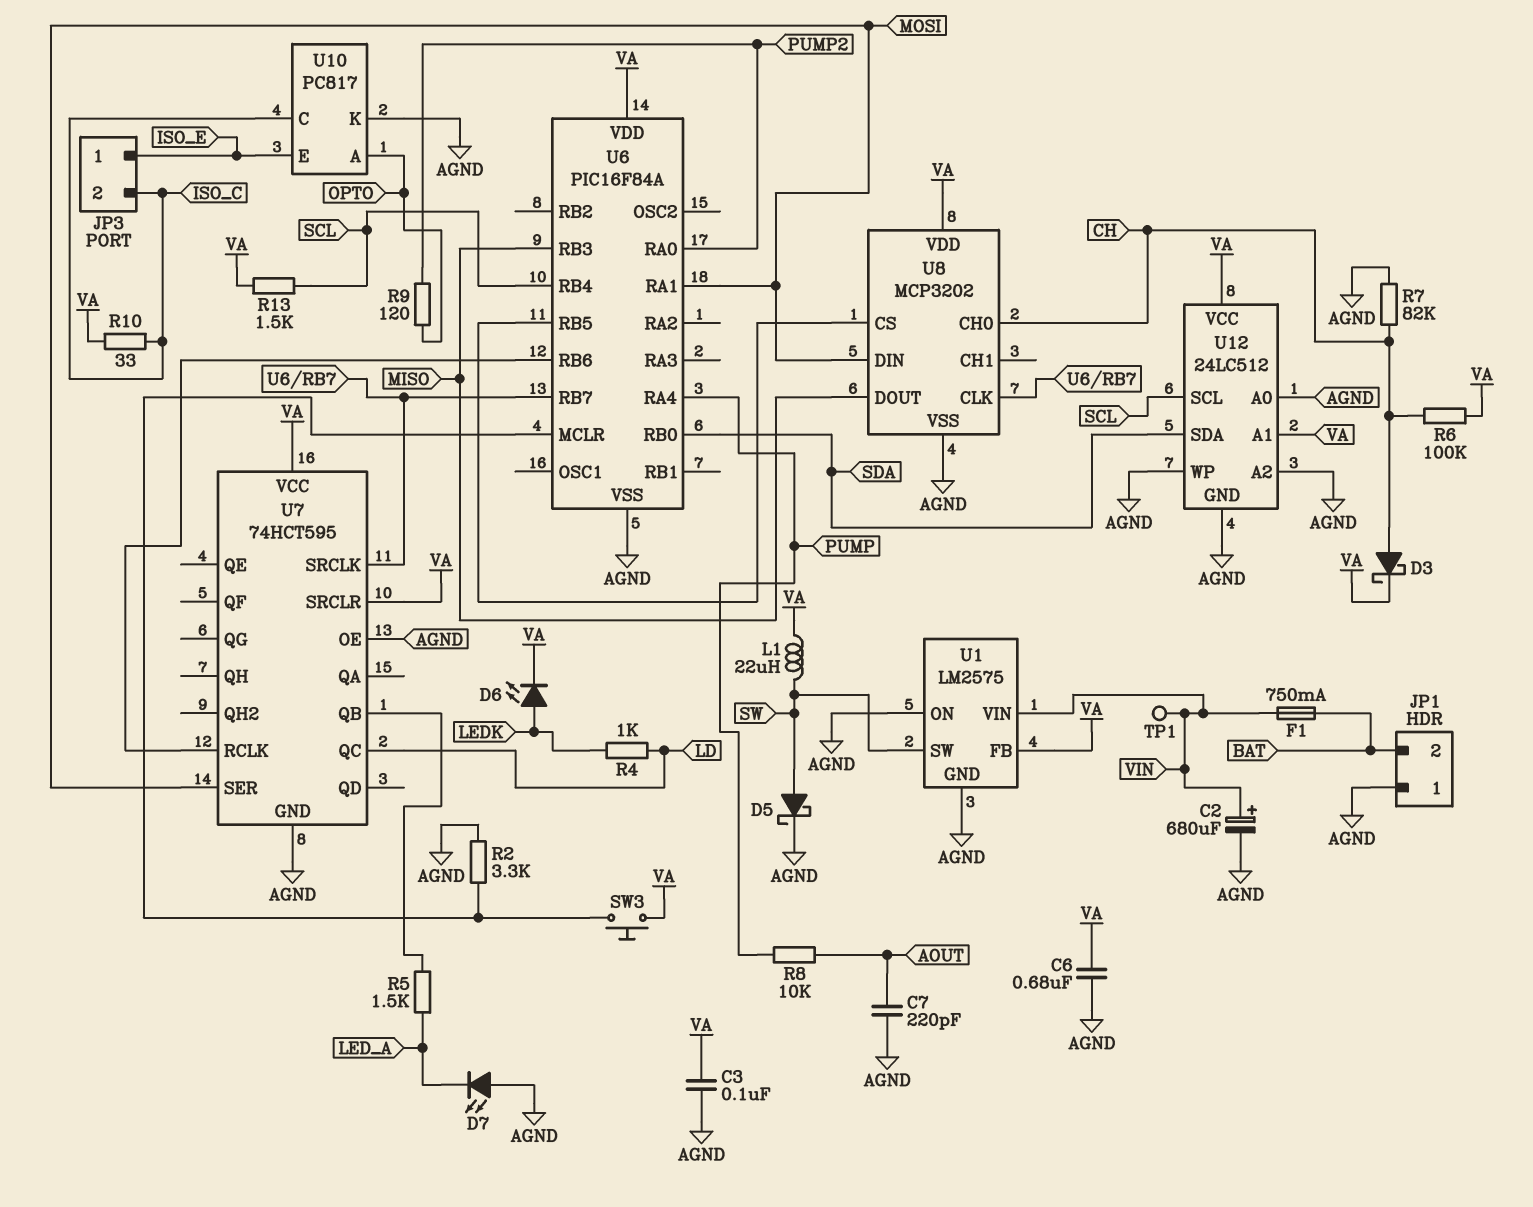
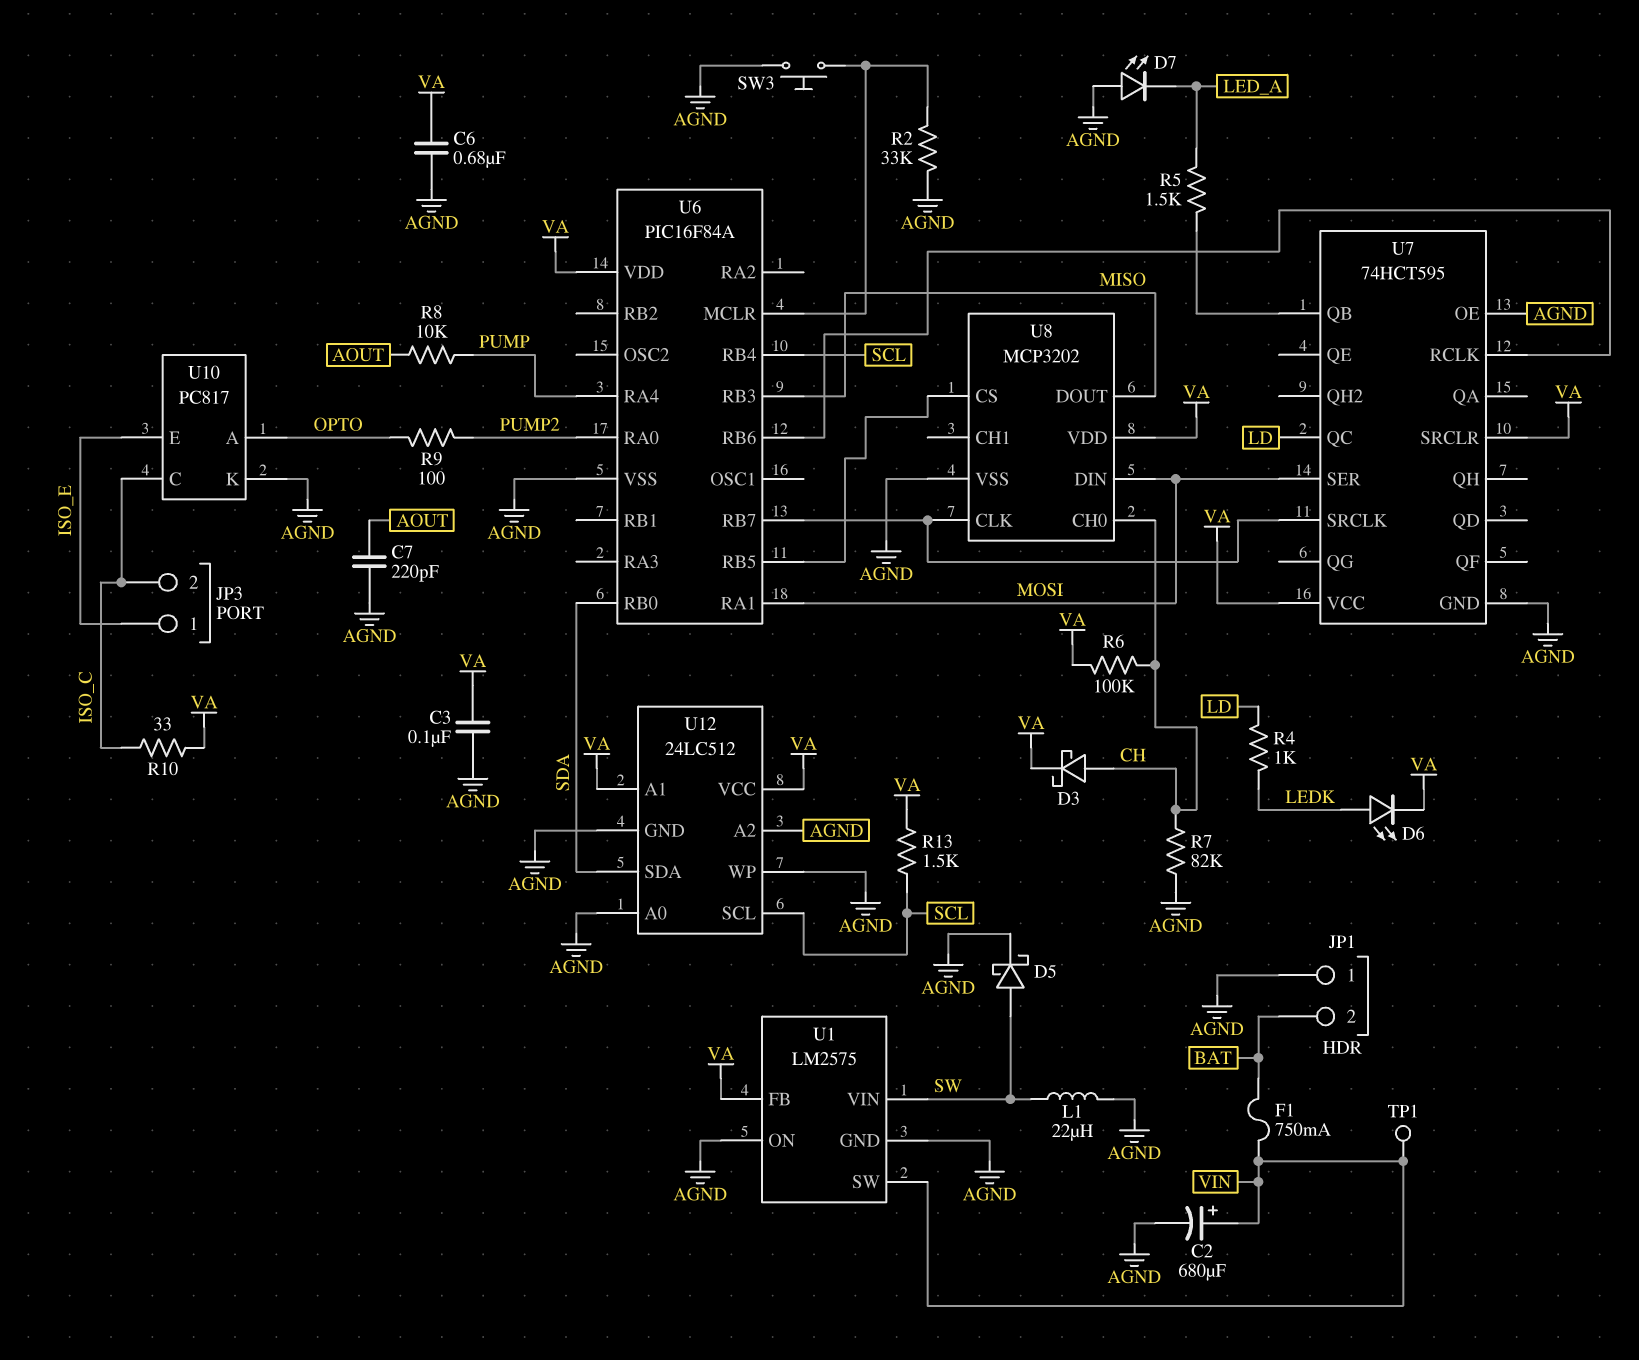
L1: 22uH (SW, VA) -> 22uH (AGND, SW)
R2: 3.3k (AGND, U6/MCLR) -> 33k (AGND, U6/MCLR)
R9: 120 (OPTO, PUMP2) -> 100 (OPTO, PUMP2)
SW3: button (U6/MCLR, VA) -> button (AGND, U6/MCLR)
U1 pin SW: SW -> VIN
U1 pin VIN: VIN -> SW

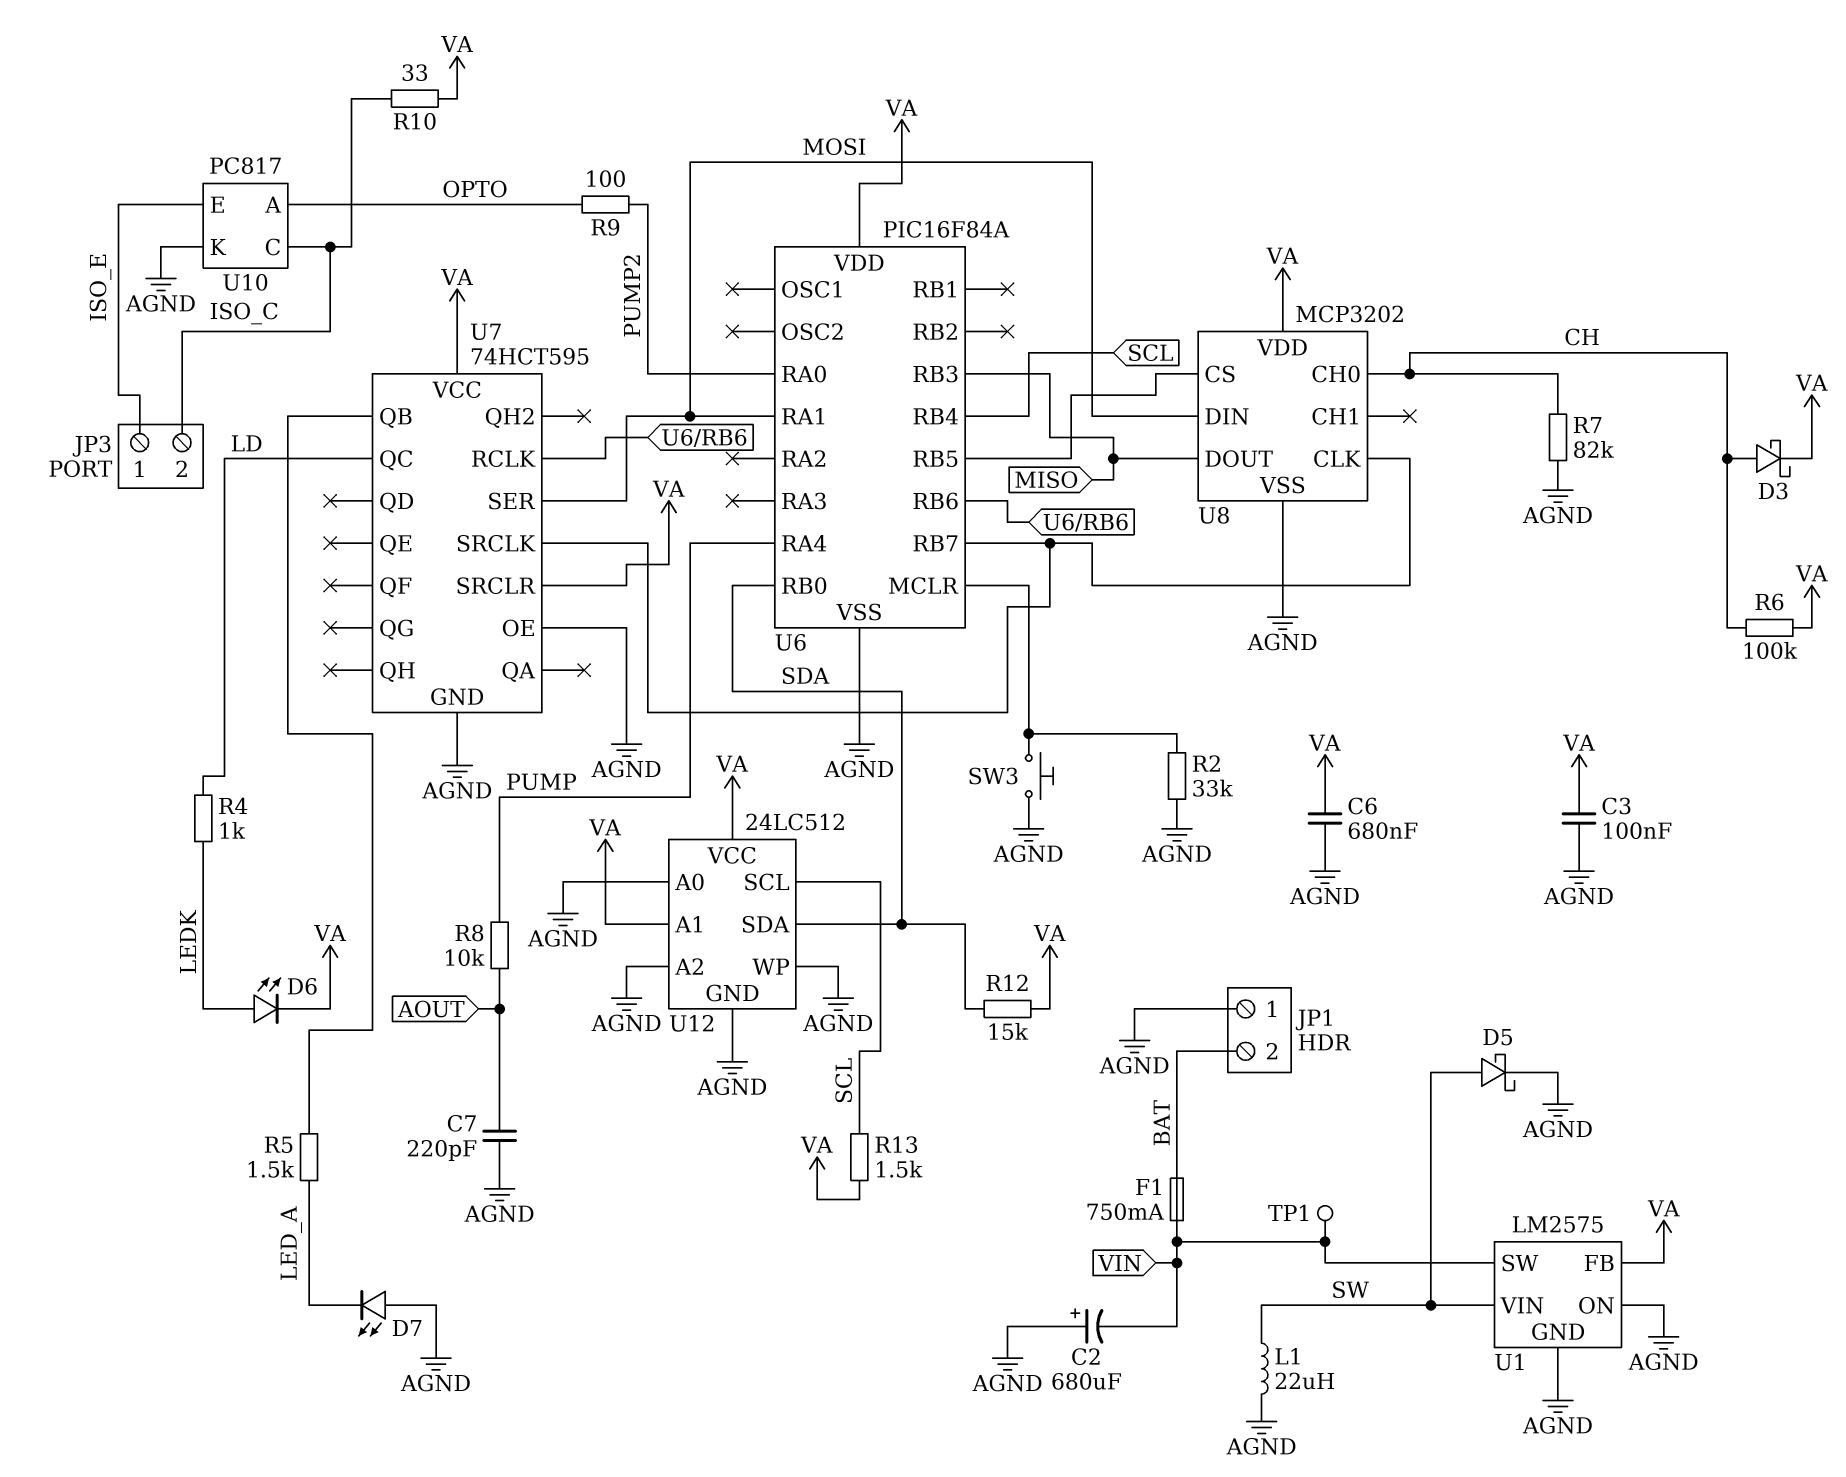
C2: 680uF (plus VIN, minus AGND) -> 680uF (plus AGND, minus VIN)
R12: none -> 15k (SDA, VA)

